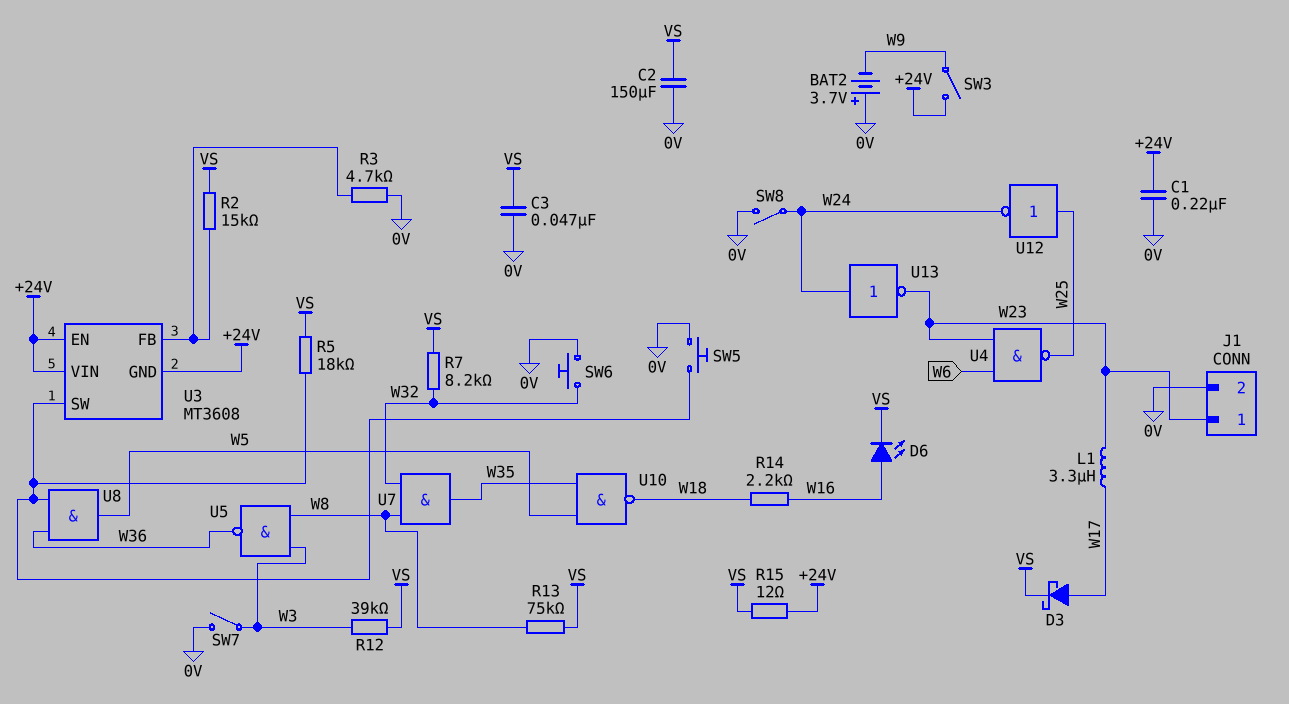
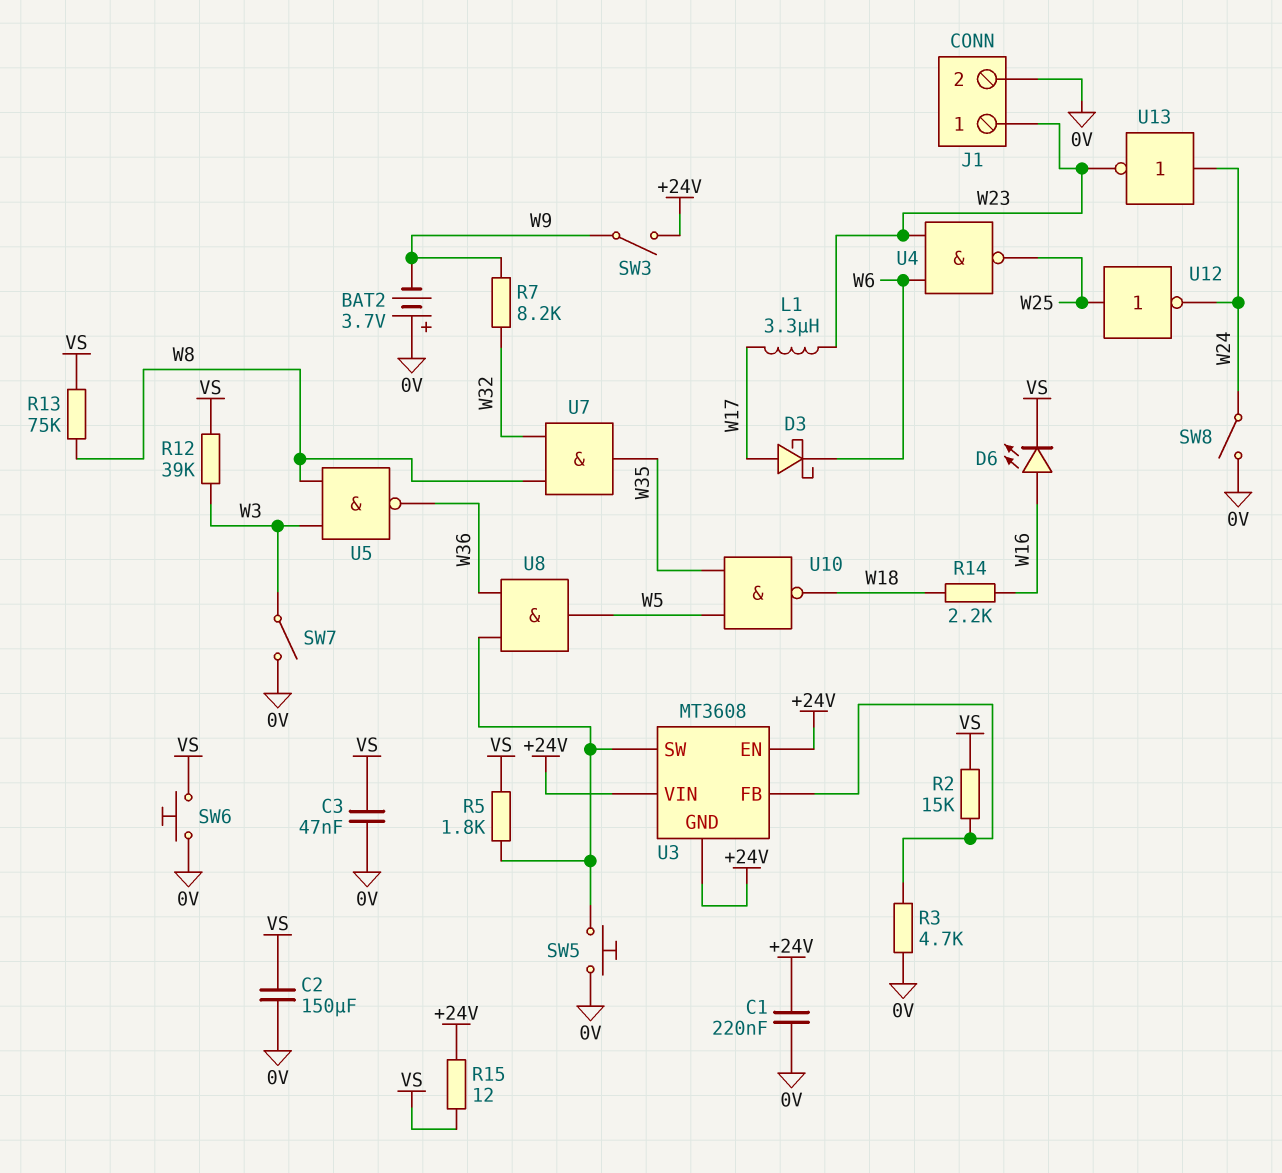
D3: schottky (A W17, K VS) -> schottky (A W17, K W6)
R5: 18k (U3/SW, VS) -> 1.8k (U3/SW, VS)
R7: 8.2k (VS, W32) -> 8.2k (W9, W32)
SW6: button (0V, W32) -> button (0V, VS)

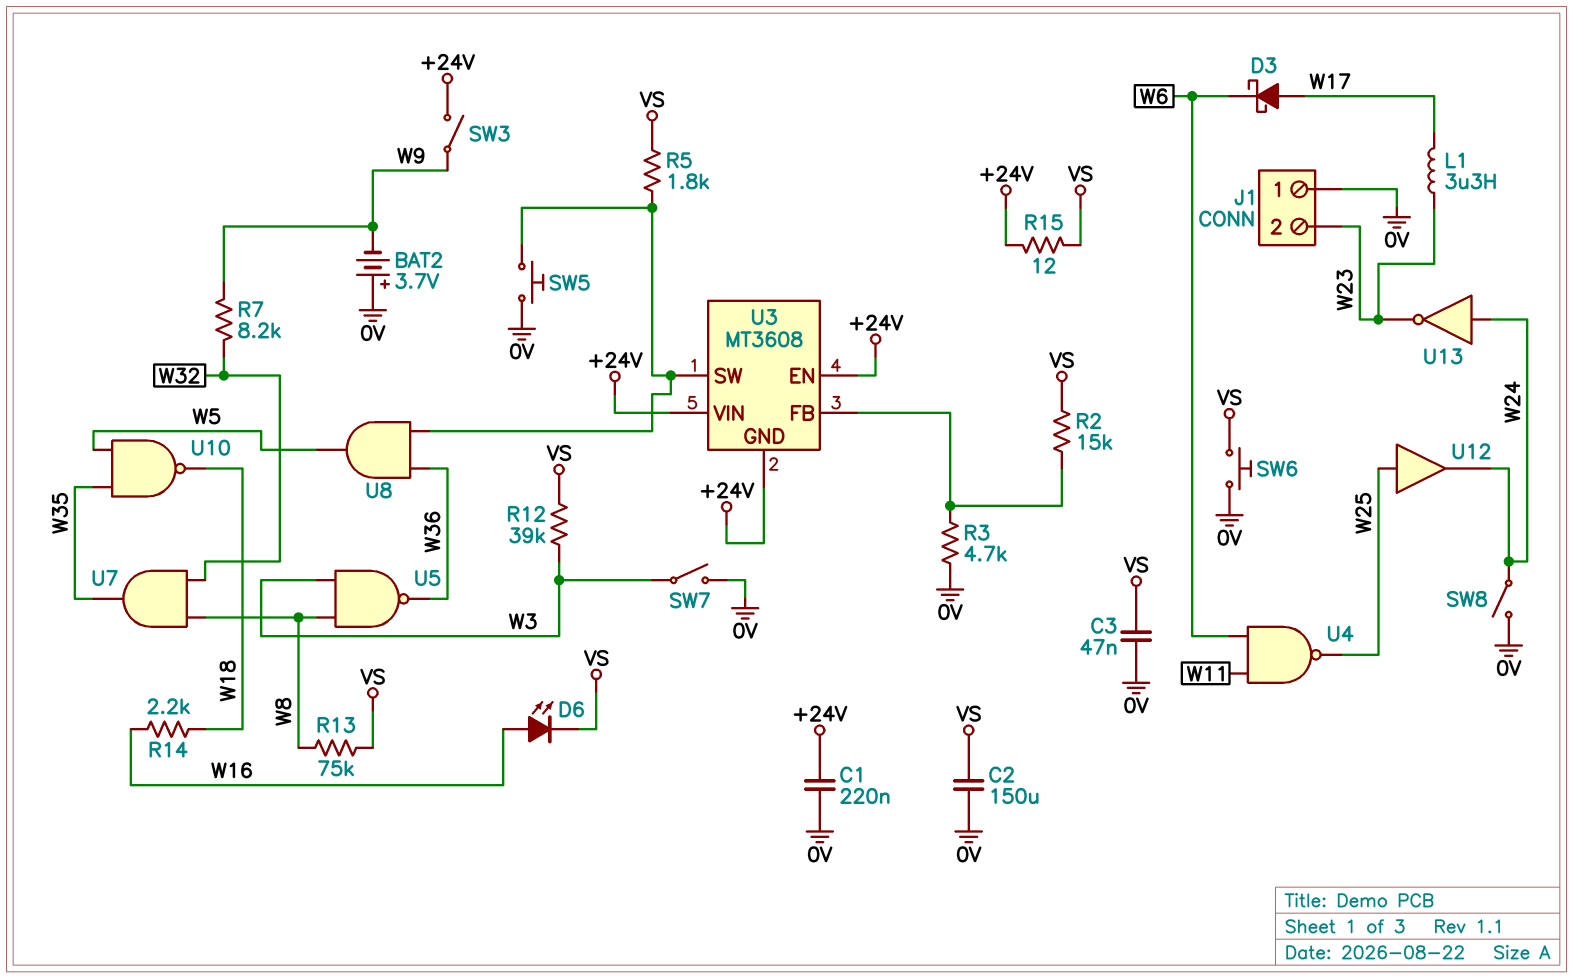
J1 pin 1: W23 -> 0V
J1 pin 2: 0V -> W23
U4: NAND (in W6, in W23, out W25) -> NAND (in W6, in W11, out W25)
U12: NOT (in W25, out W24) -> buffer (in W25, out W24)

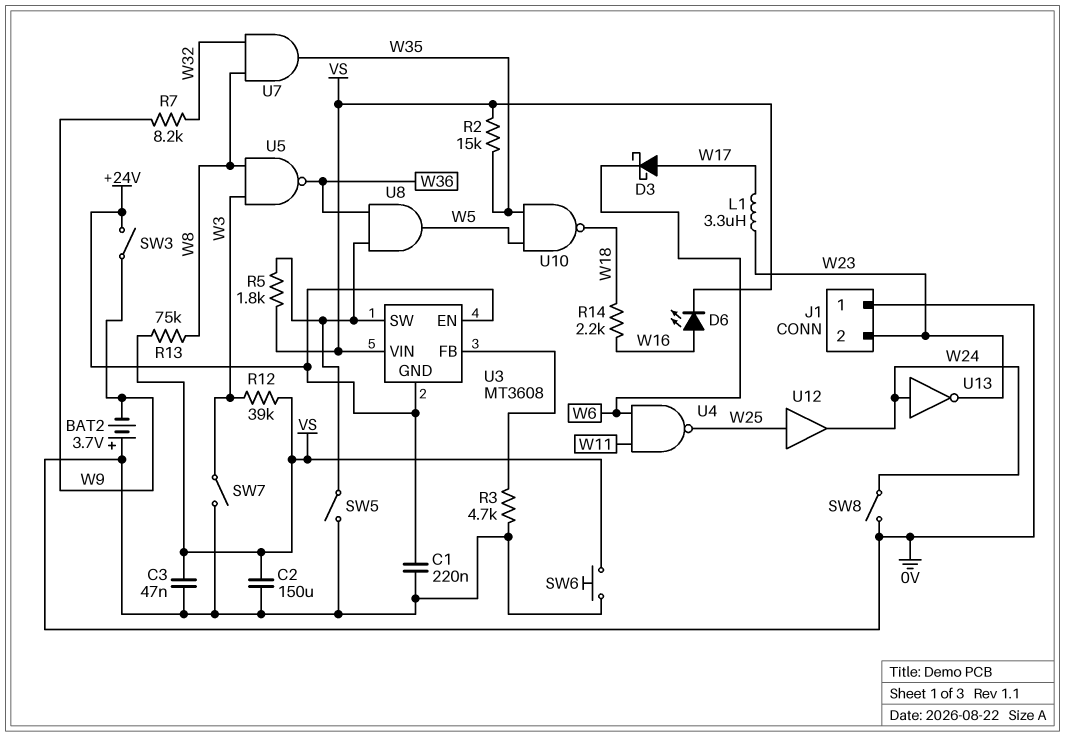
R2: 15k (U3/FB, VS) -> 15k (VS, W35)
R15: 12 (+24V, VS) -> none
SW5: button (0V, U3/SW) -> switch (0V, U3/SW)
U3 pin VIN: +24V -> VS

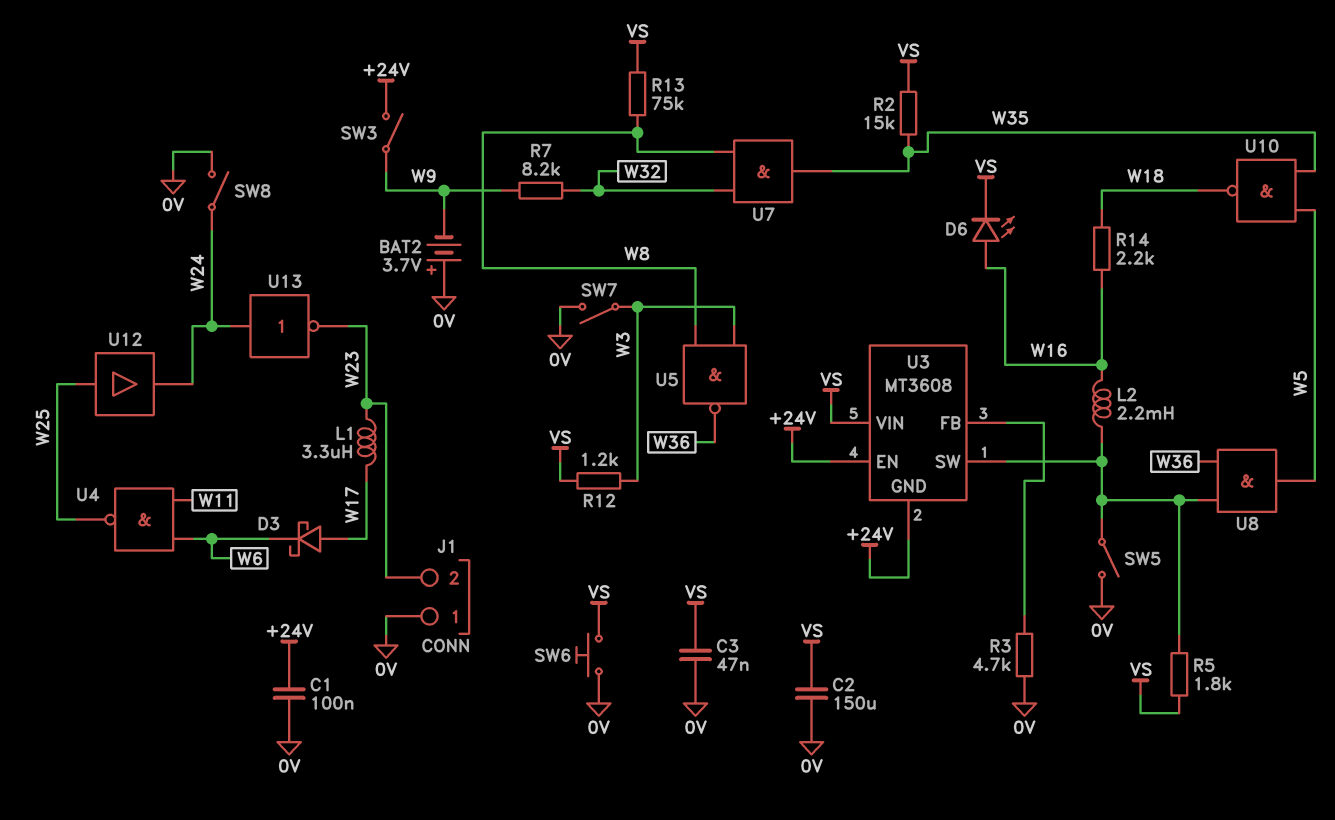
C1: 220nF (+24V, 0V) -> 100nF (+24V, 0V)
L2: none -> 2.2mH (U3/SW, W16)
R12: 39k (VS, W3) -> 1.2k (VS, W3)

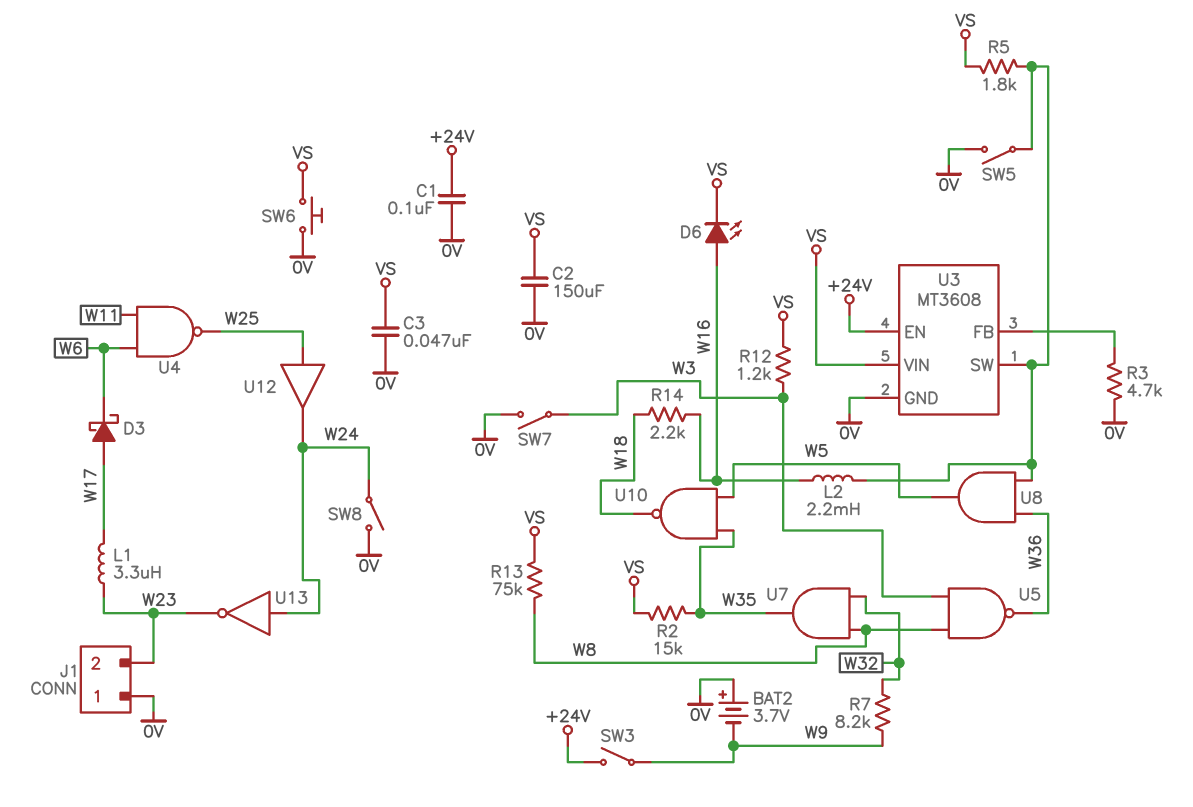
U3 pin GND: +24V -> 0V

